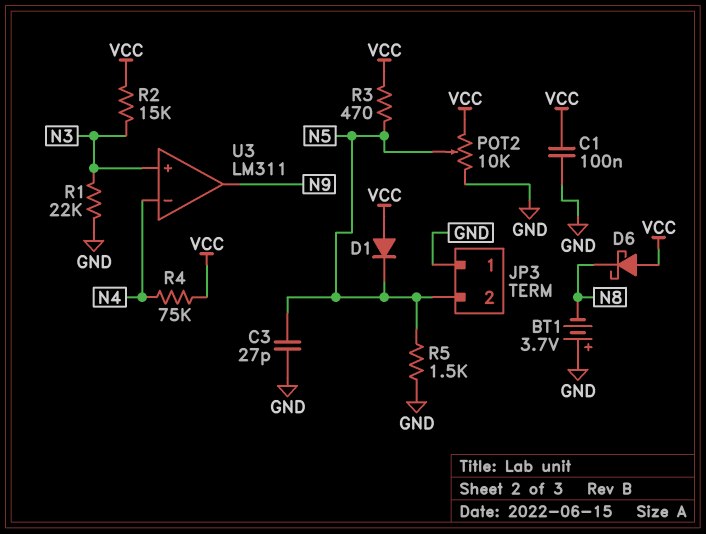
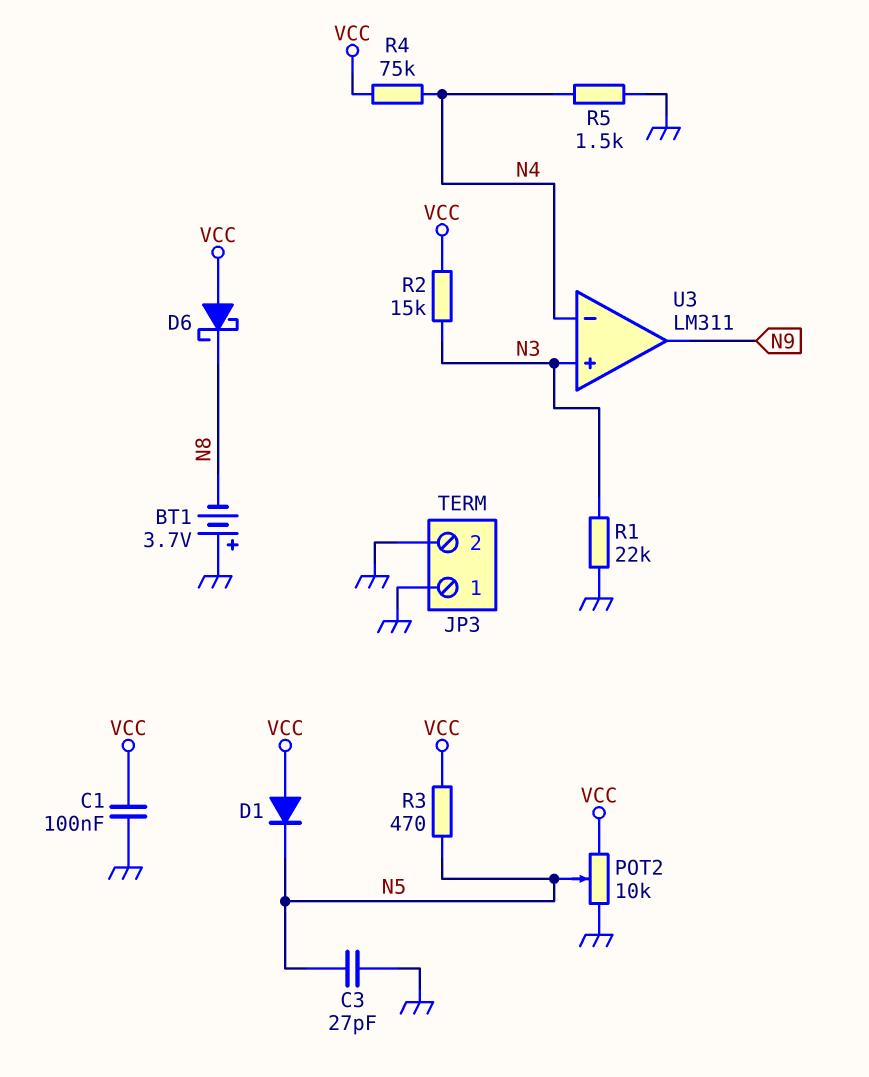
JP3 pin 2: N5 -> GND
R5: 1.5k (GND, N5) -> 1.5k (GND, N4)

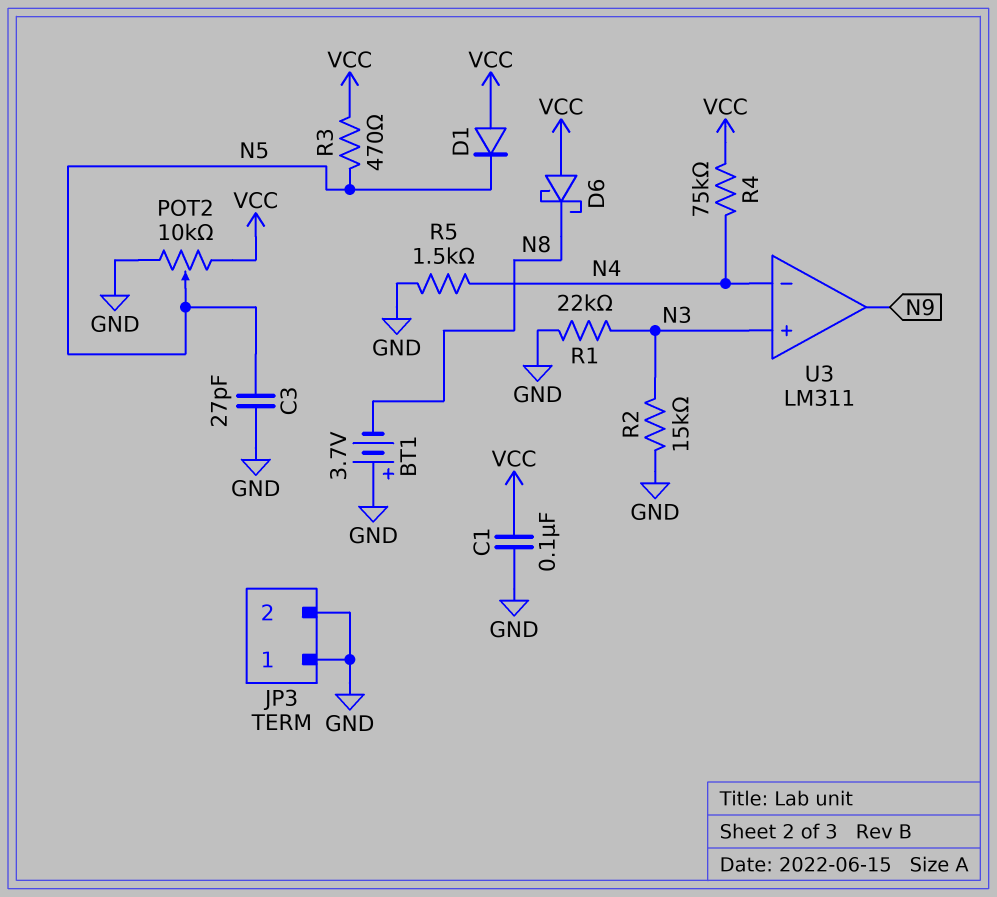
R2: 15k (N3, VCC) -> 15k (GND, N3)

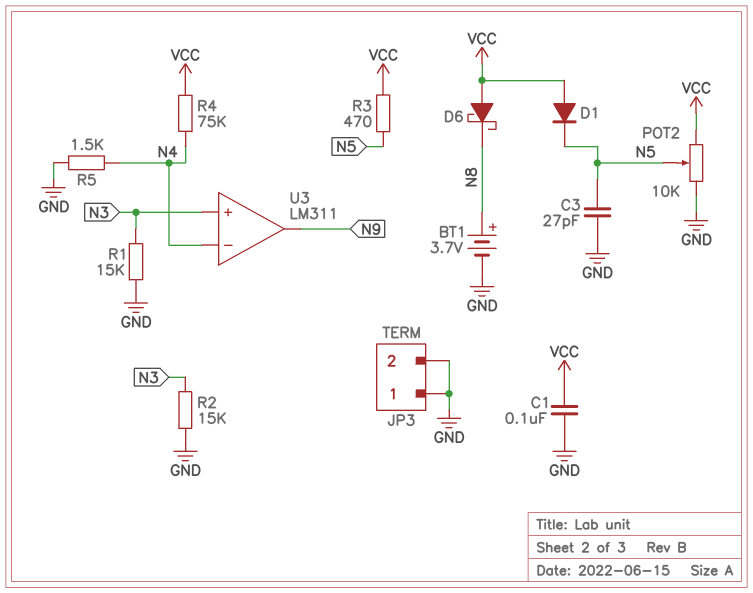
BT1: 3.7V (plus GND, minus N8) -> 3.7V (plus N8, minus GND)
R1: 22k (GND, N3) -> 15k (GND, N3)

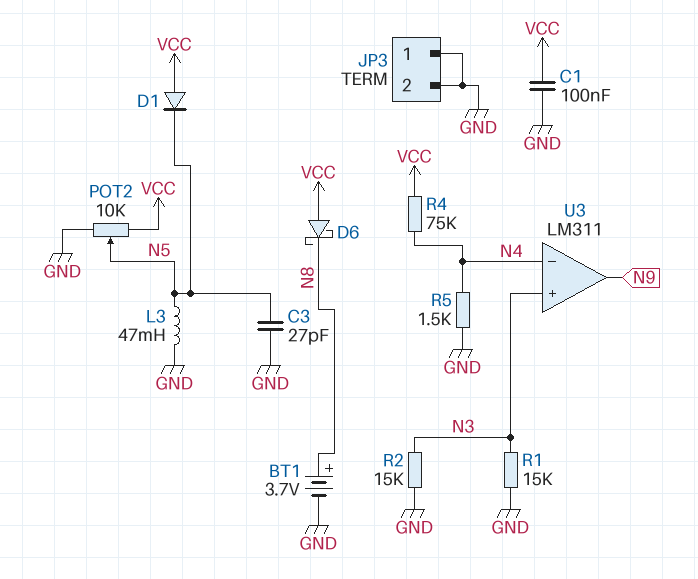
L3: none -> 47mH (GND, N5)
R3: 470 (N5, VCC) -> none

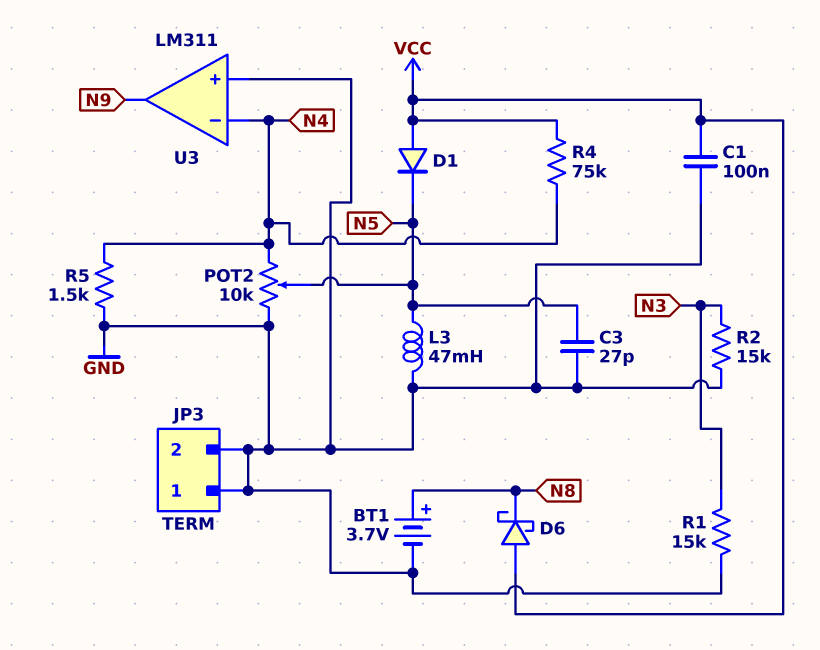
POT2: 10k (GND, VCC, wiper N5) -> 10k (GND, N4, wiper N5)
U3 pin in+: N3 -> GND

